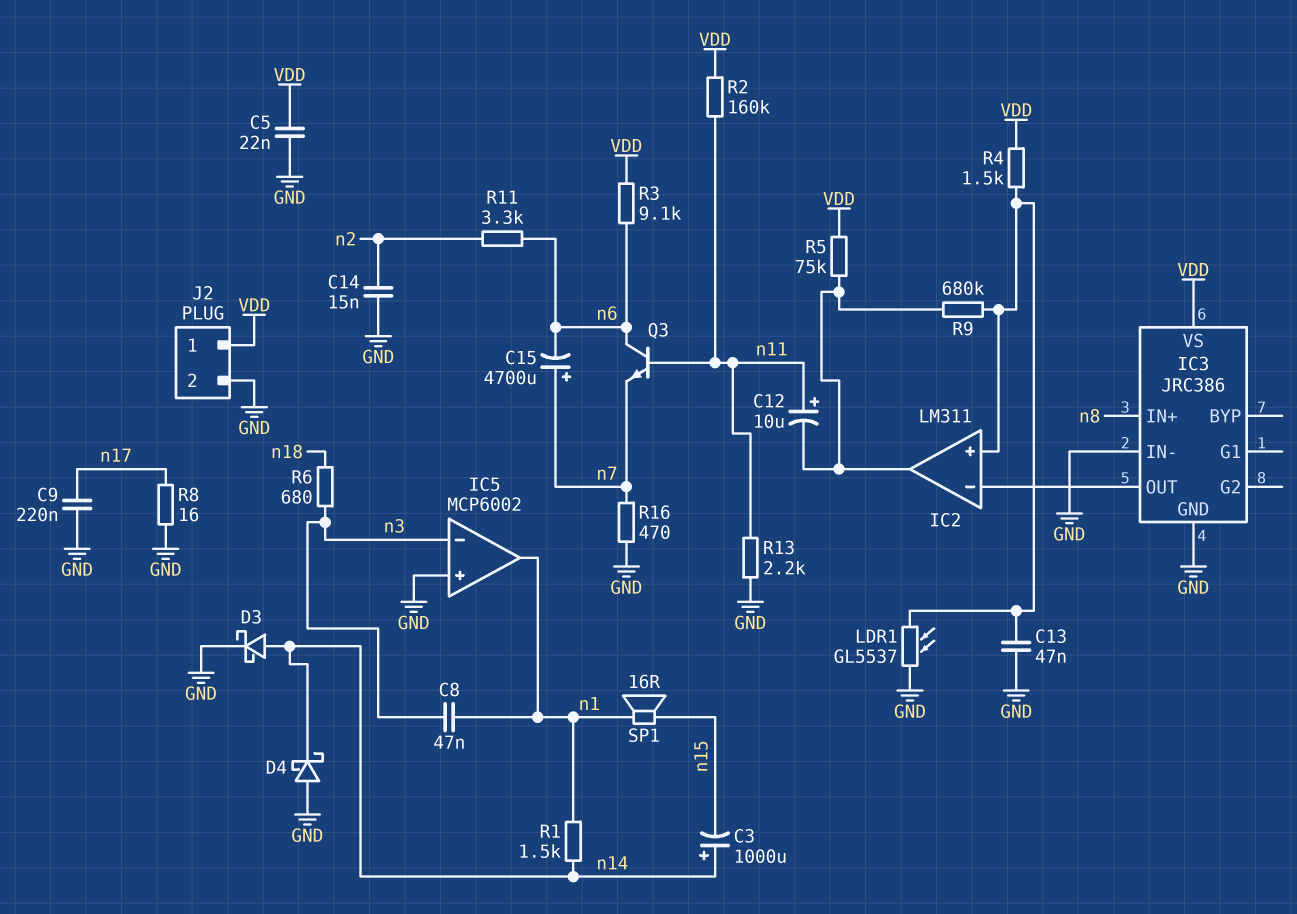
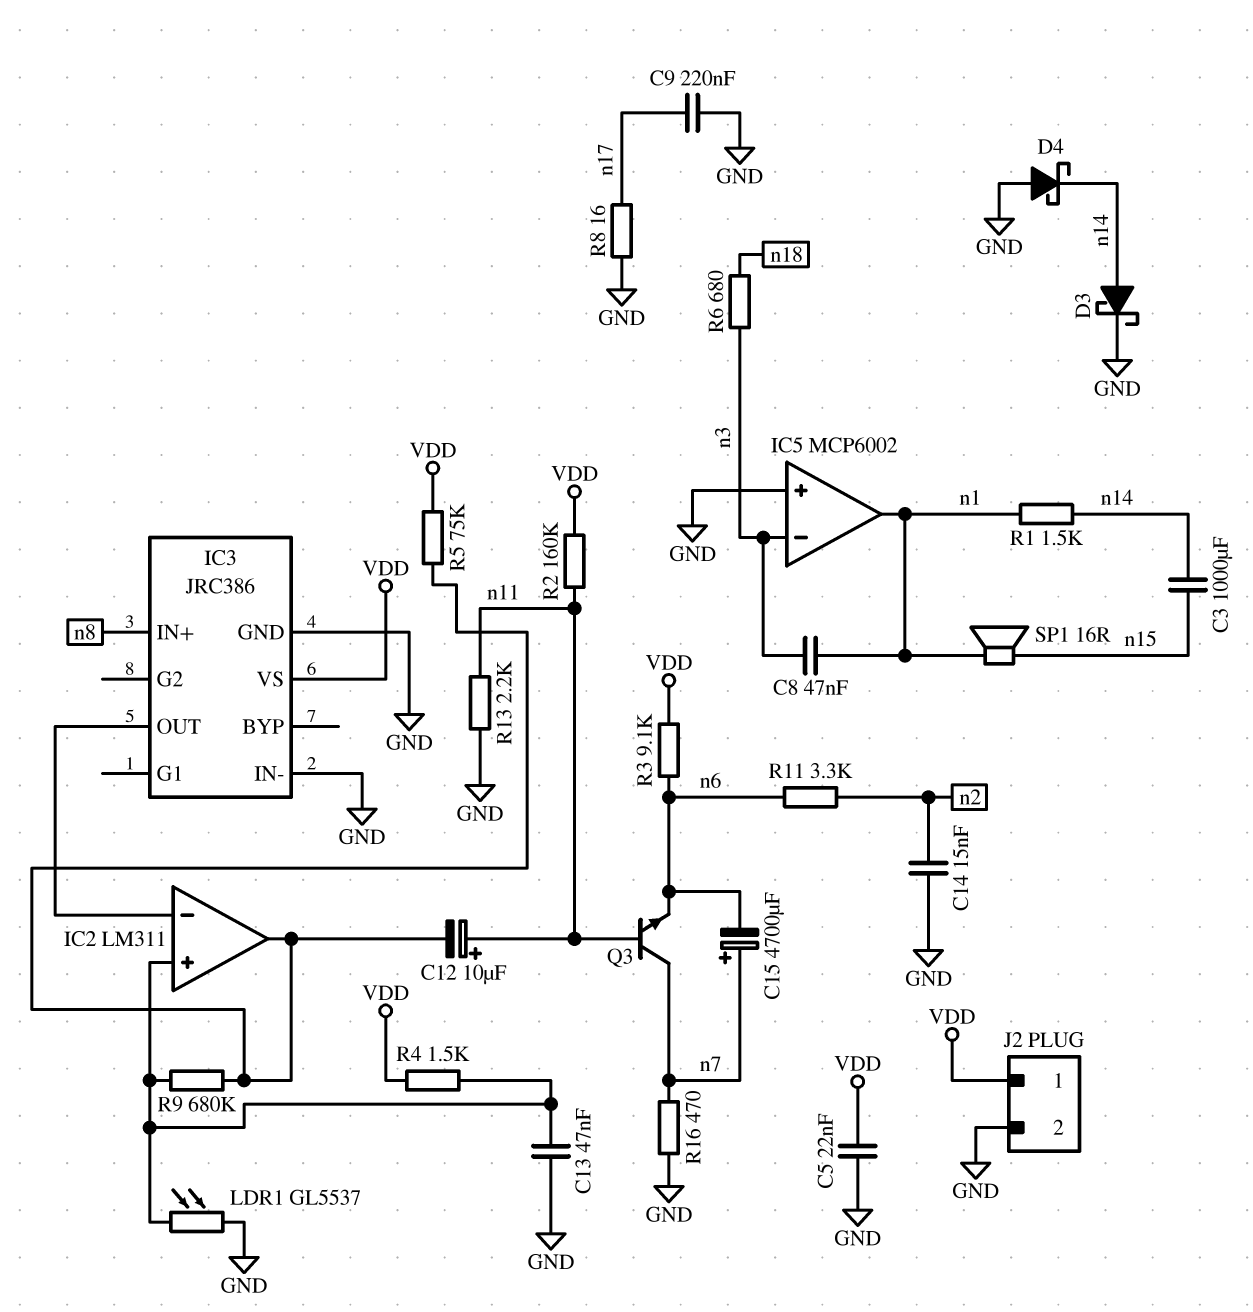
C3: 1000uF (plus n14, minus n15) -> 1000uF (n14, n15)
Q3: NPN (B n11, C n6, E n7) -> NPN (B n11, C n7, E n6)

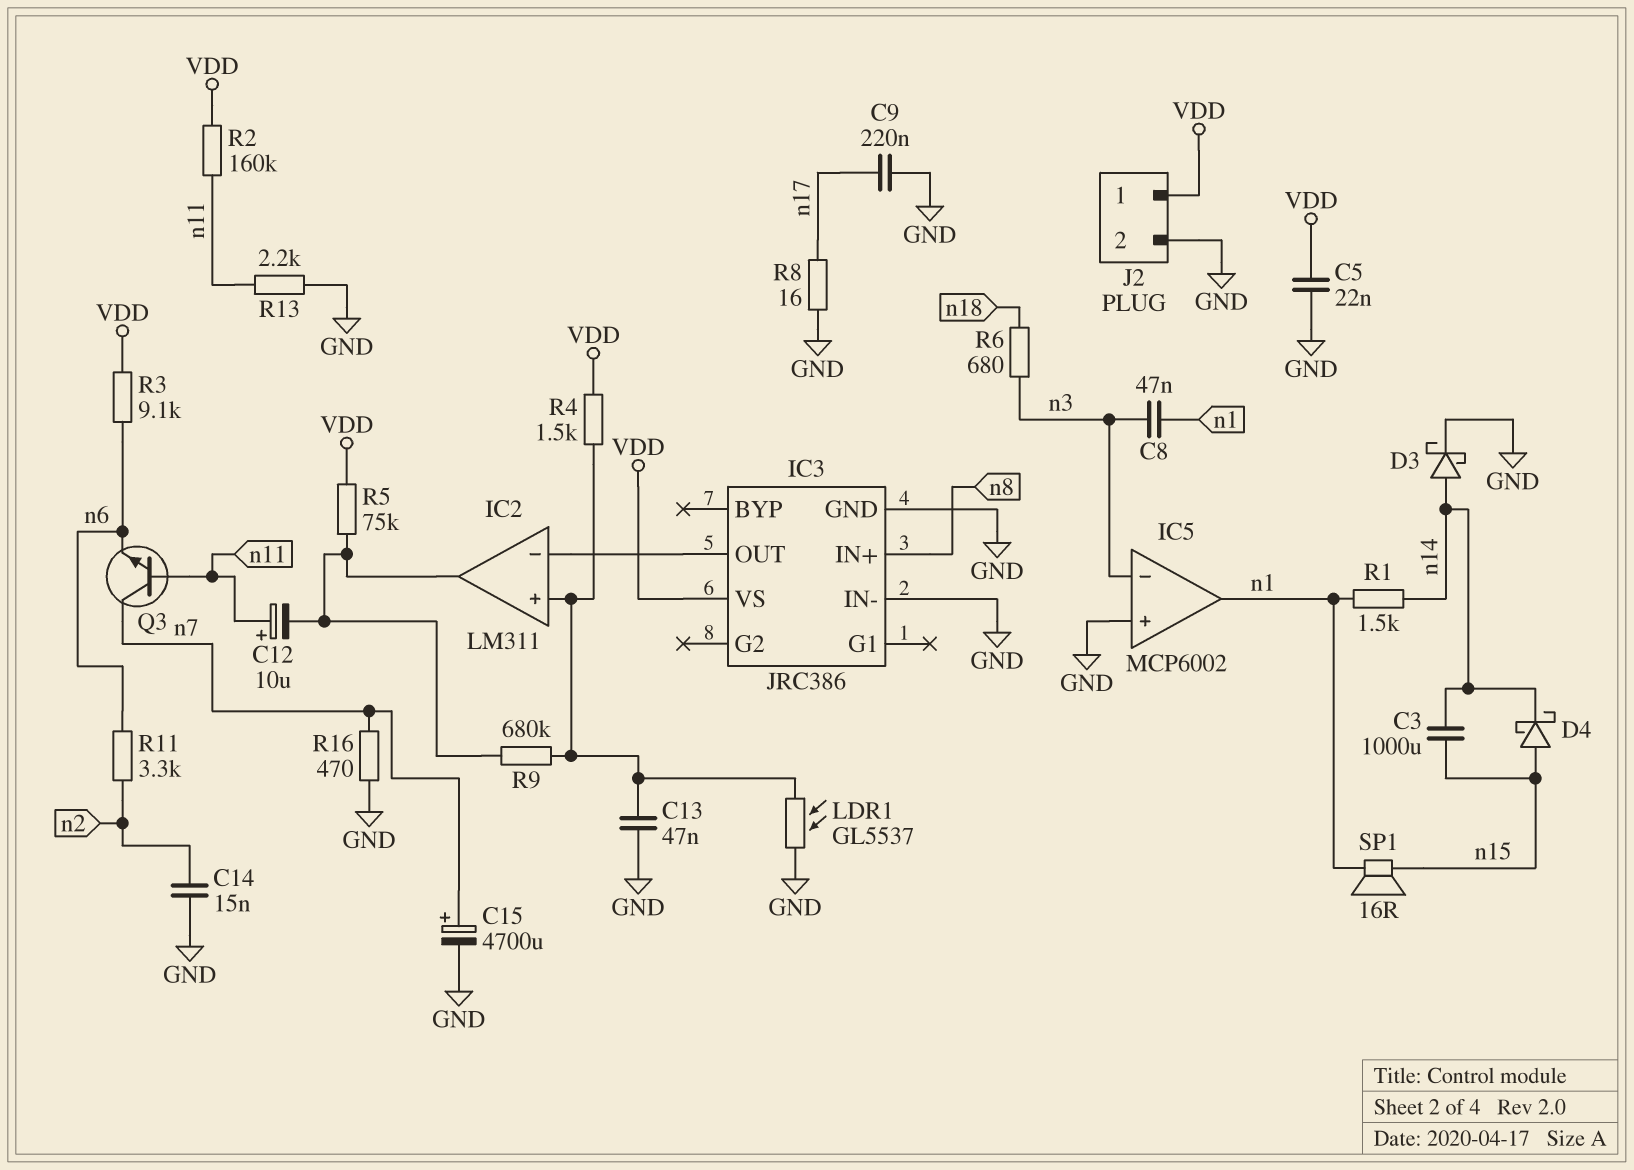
C15: 4700uF (plus n7, minus n6) -> 4700uF (plus n7, minus GND)
D4: schottky (A GND, K n14) -> schottky (A n15, K n14)

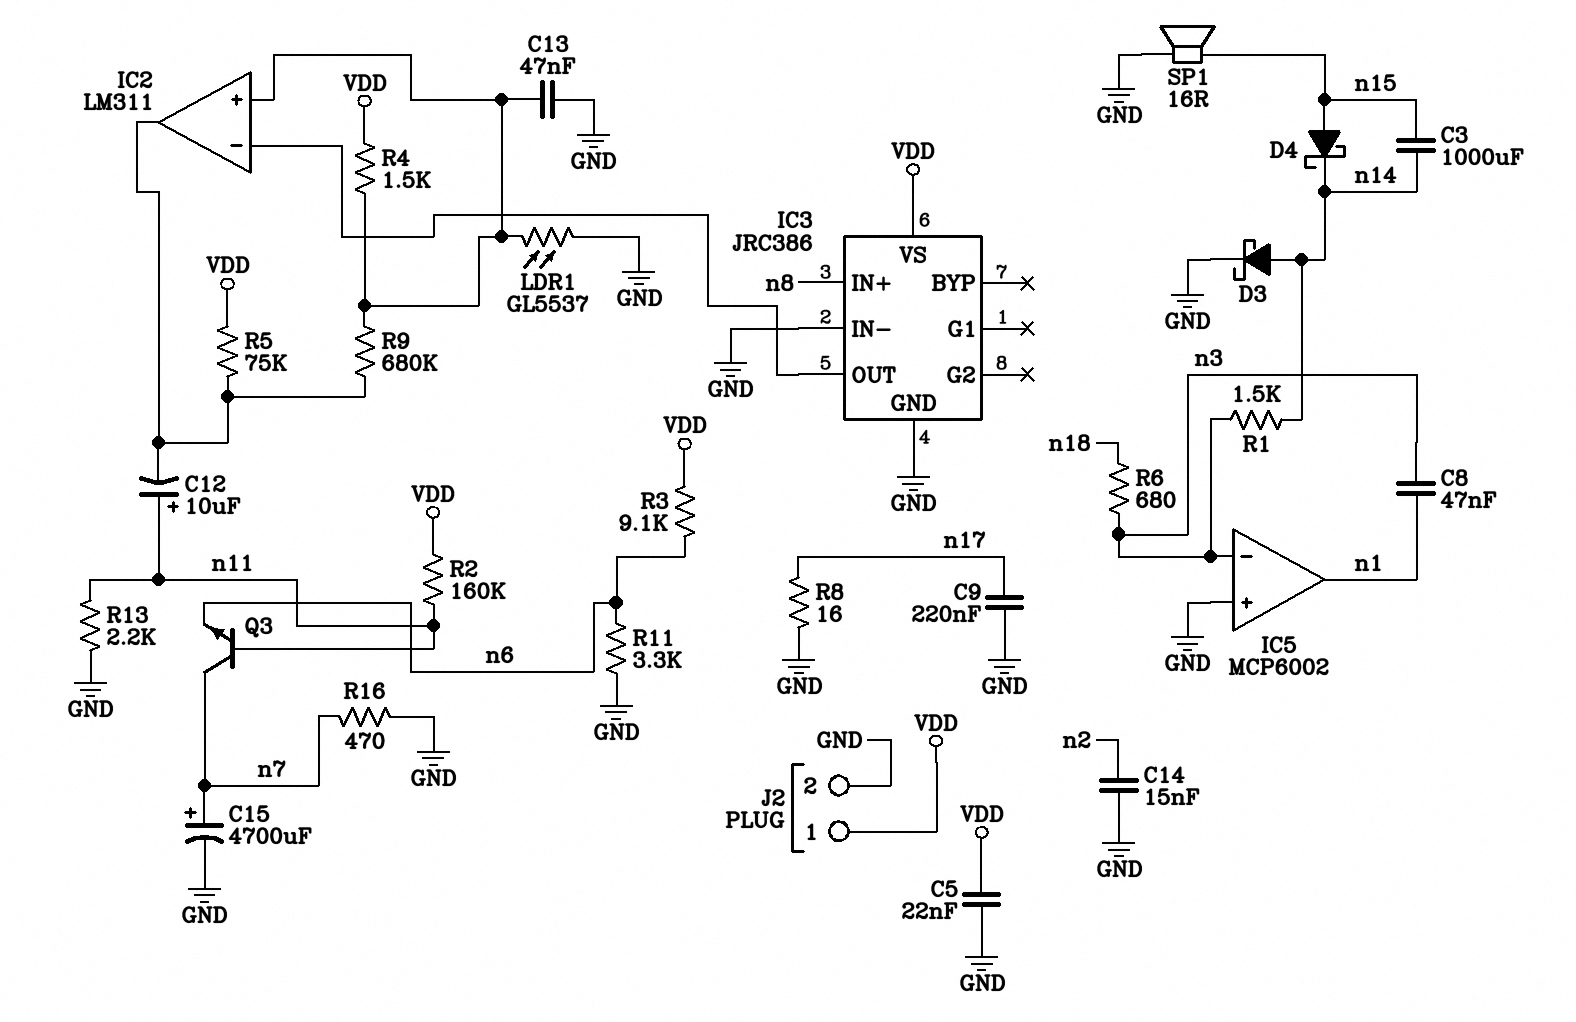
R1: 1.5k (n1, n14) -> 1.5k (n3, n14)
R11: 3.3k (n2, n6) -> 3.3k (GND, n6)
SP1: speaker 16R (n1, n15) -> speaker 16R (GND, n15)

